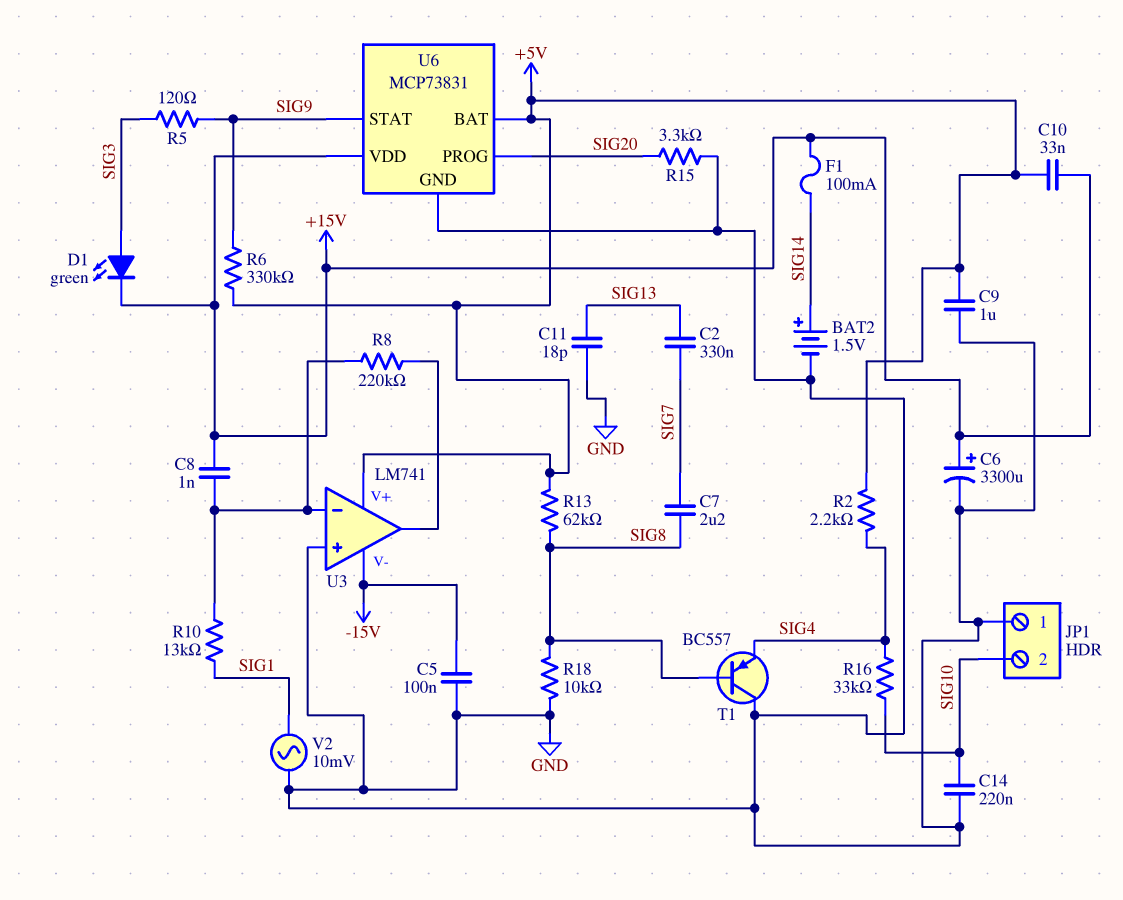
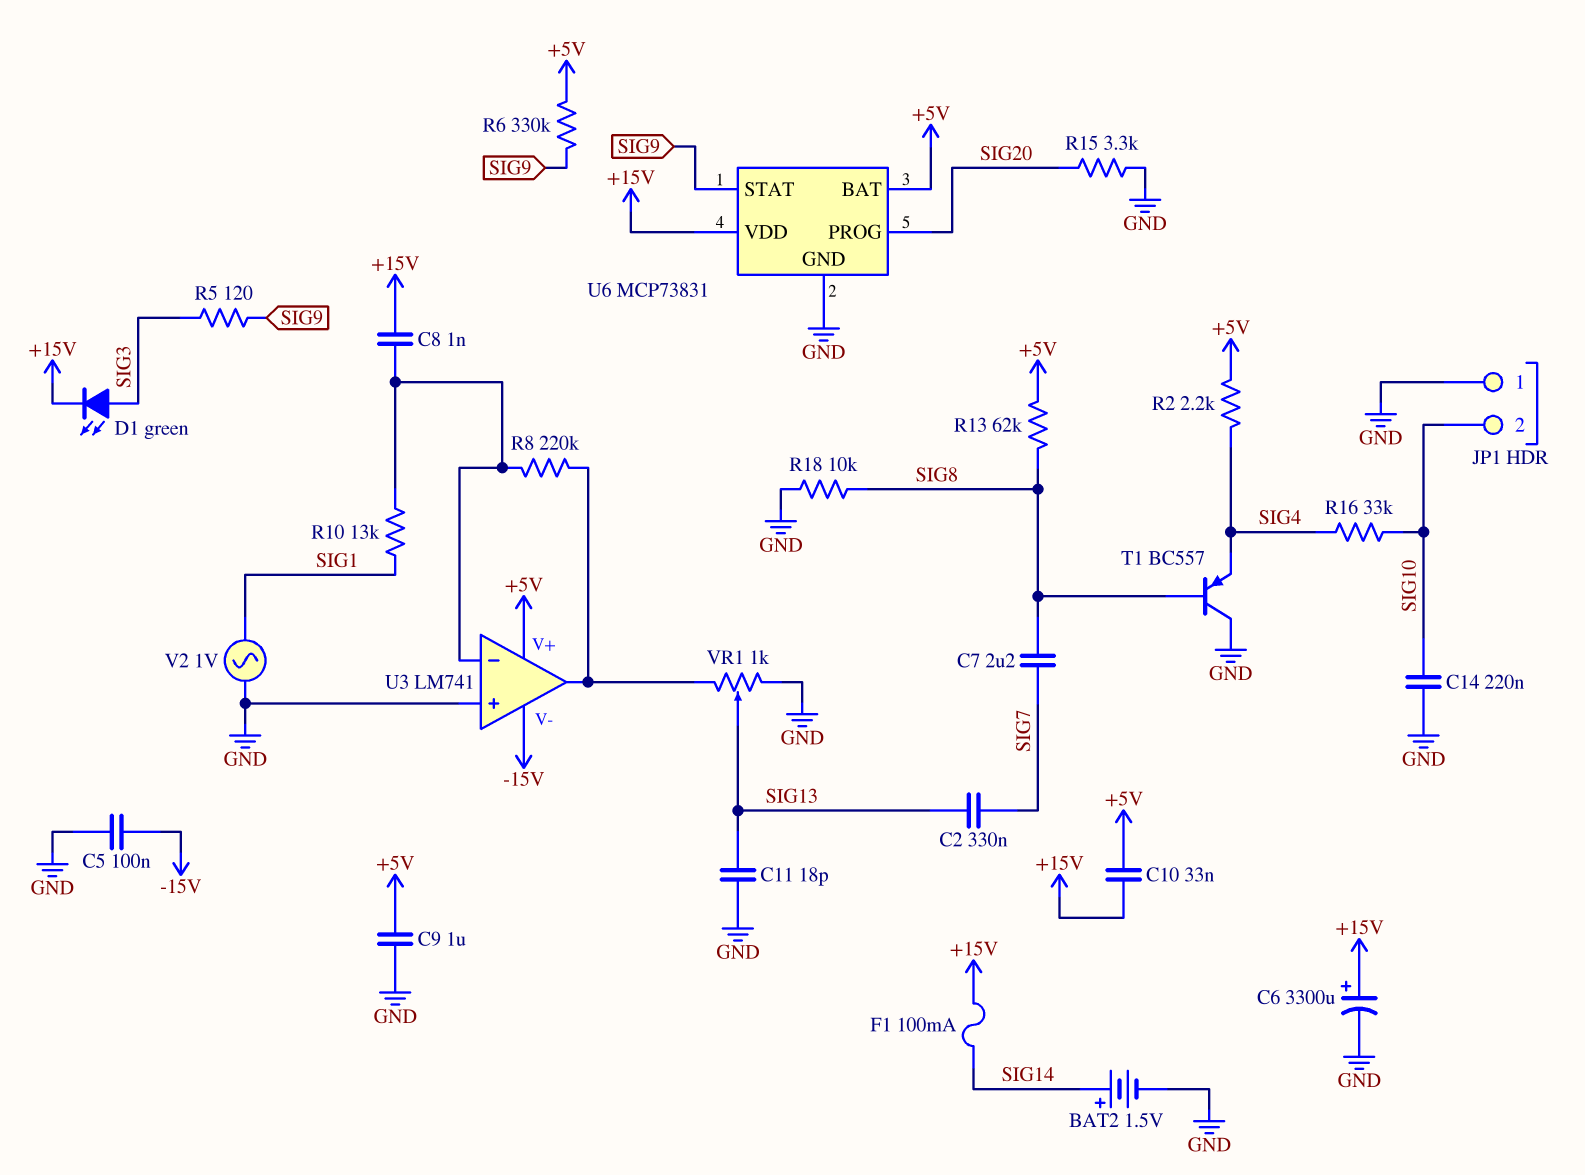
V2: AC 10mV (GND, SIG1) -> AC 1V (GND, SIG1)
VR1: none -> 1k (GND, U3/out, wiper SIG13)

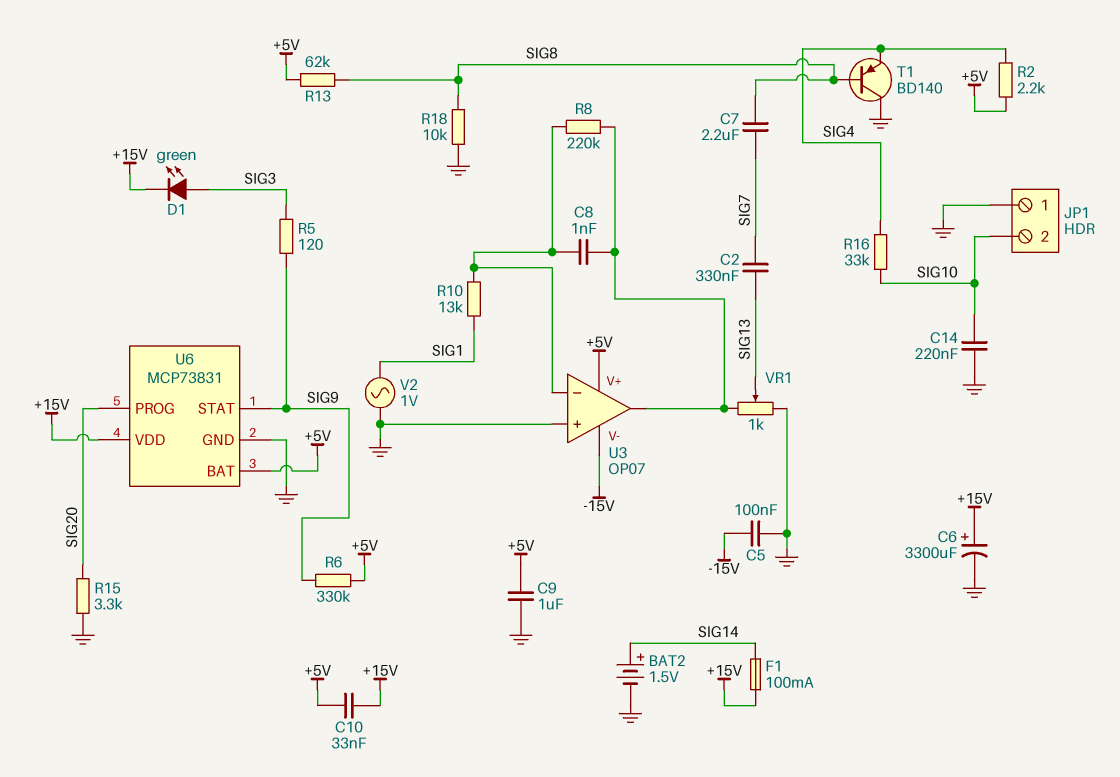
C8: 1nF (+15V, U3/in-) -> 1nF (U3/in-, U3/out)
C11: 18pF (GND, SIG13) -> none
T1: PNP BC557 (B SIG8, C GND, E SIG4) -> PNP BD140 (B SIG8, C GND, E SIG4)
U3: LM741 -> OP07

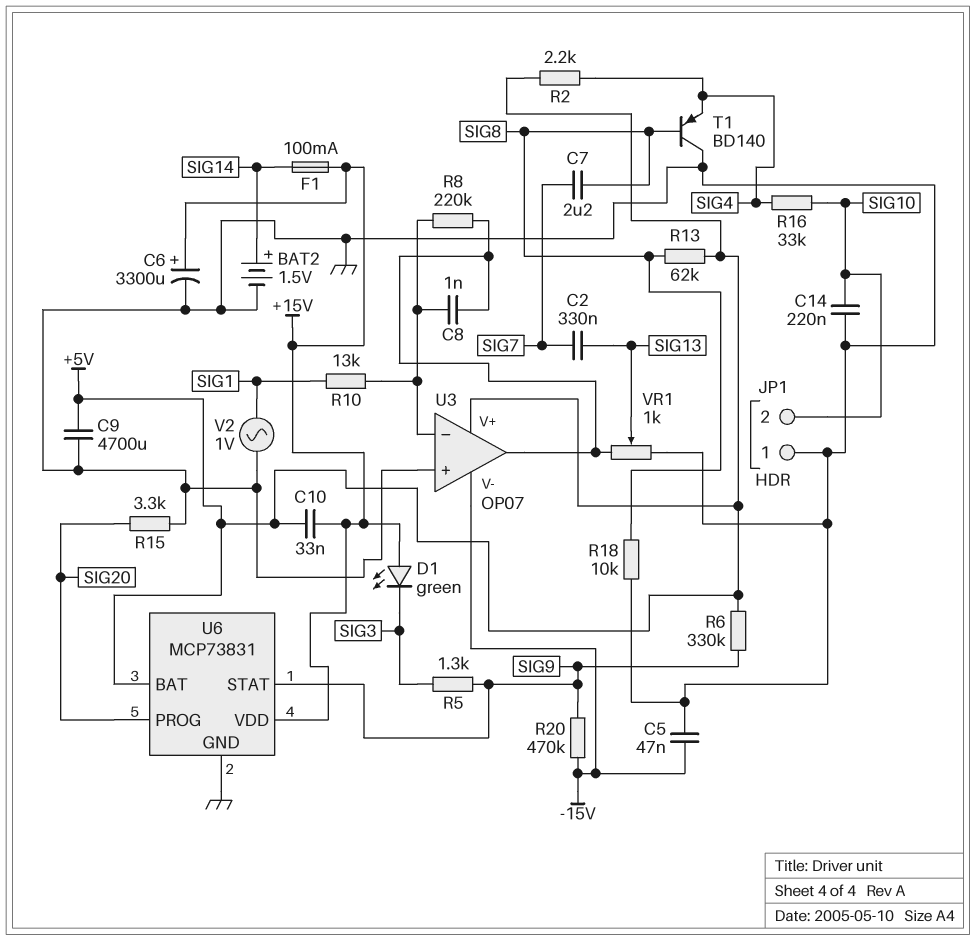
C5: 100nF (-15V, GND) -> 47nF (-15V, GND)
C9: 1uF (+5V, GND) -> 4700uF (+5V, GND)
D1: LED green (A SIG3, K +15V) -> LED green (A +15V, K SIG3)
R5: 120 (SIG3, SIG9) -> 1.3k (SIG3, SIG9)
R20: none -> 470k (-15V, SIG9)

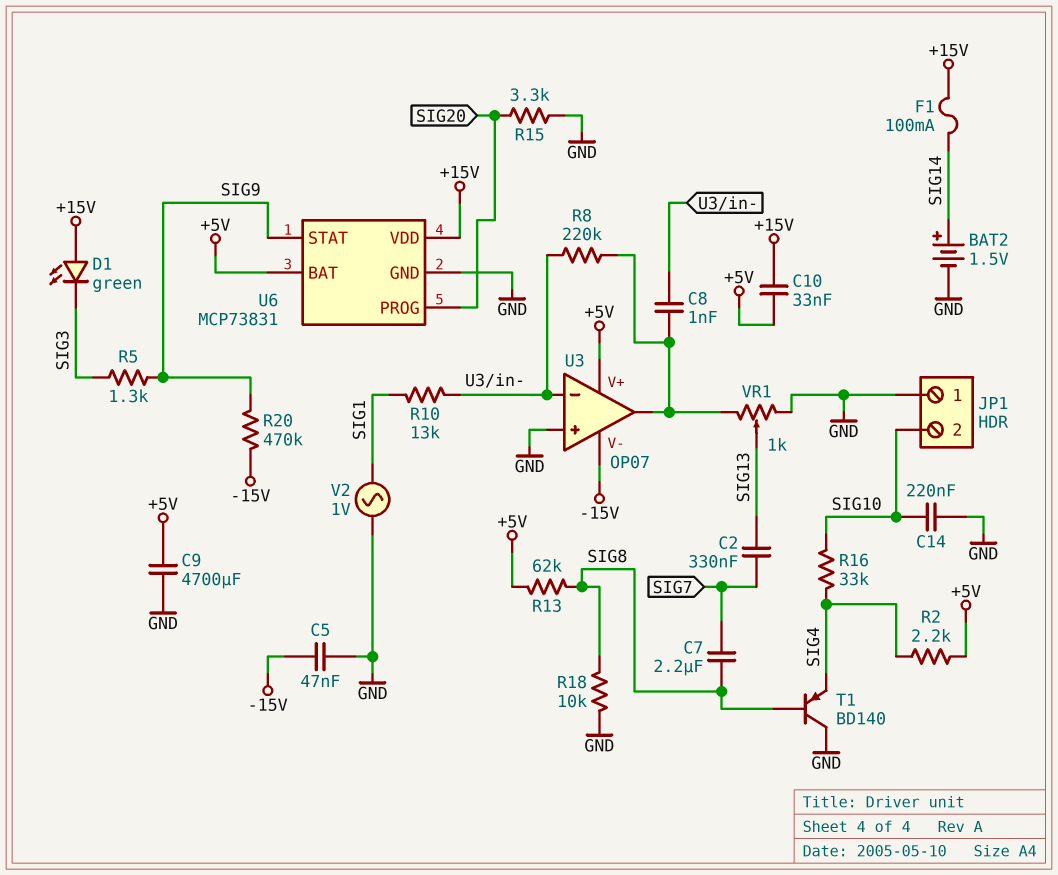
C6: 3300uF (plus +15V, minus GND) -> none
R6: 330k (+5V, SIG9) -> none

